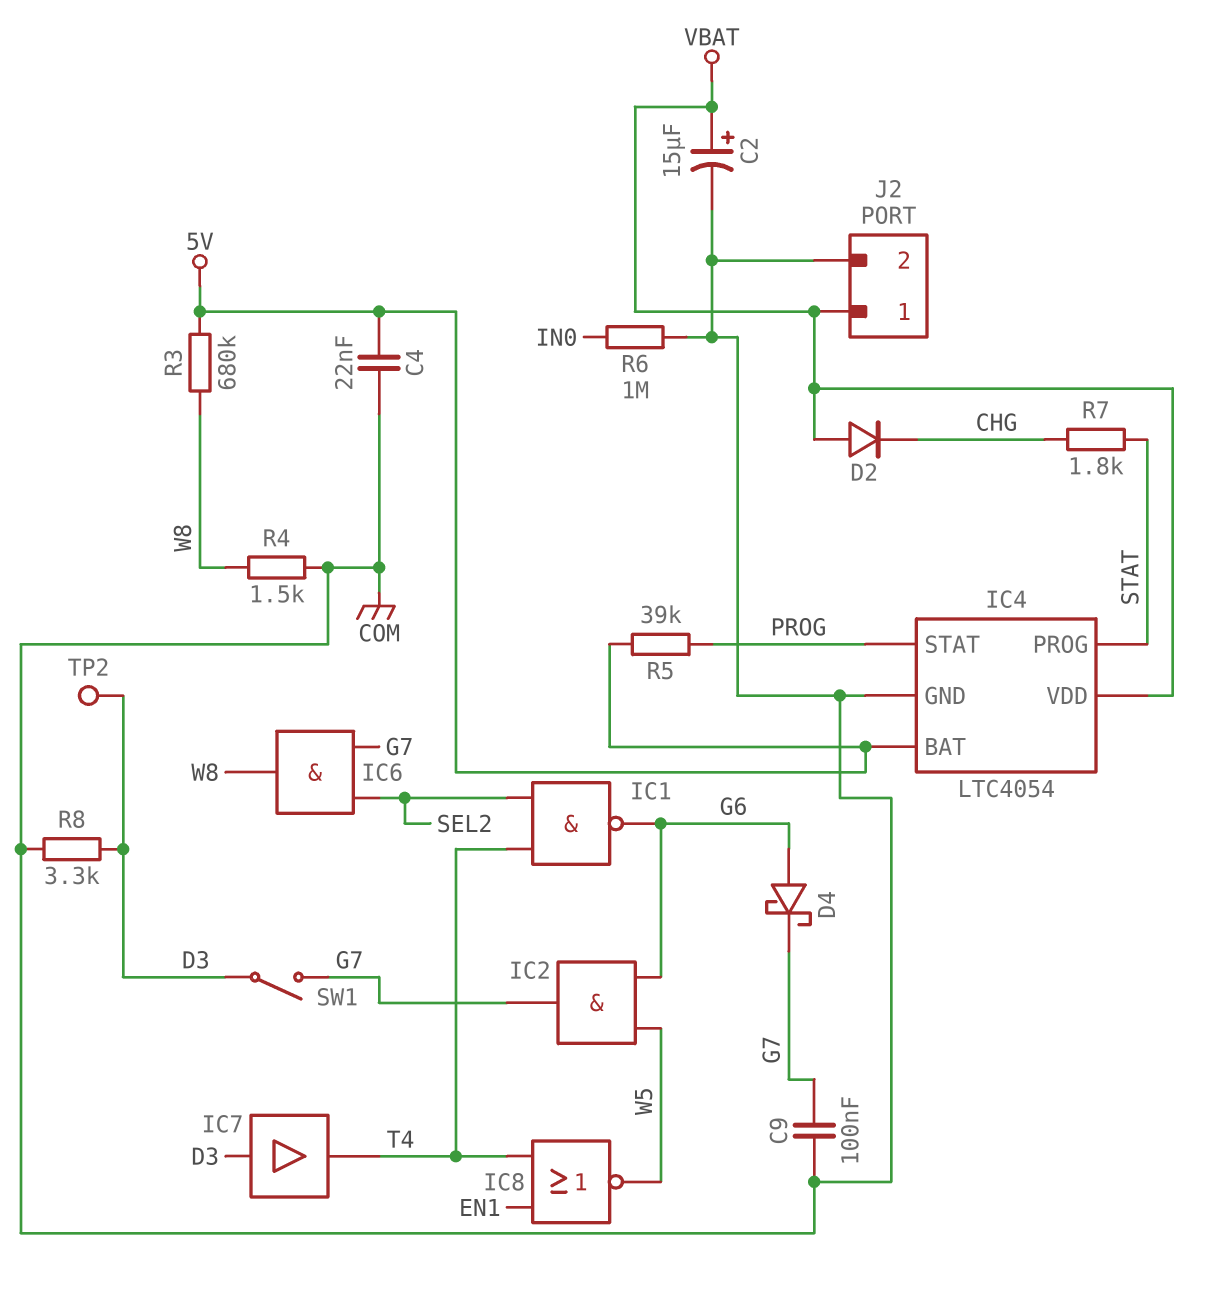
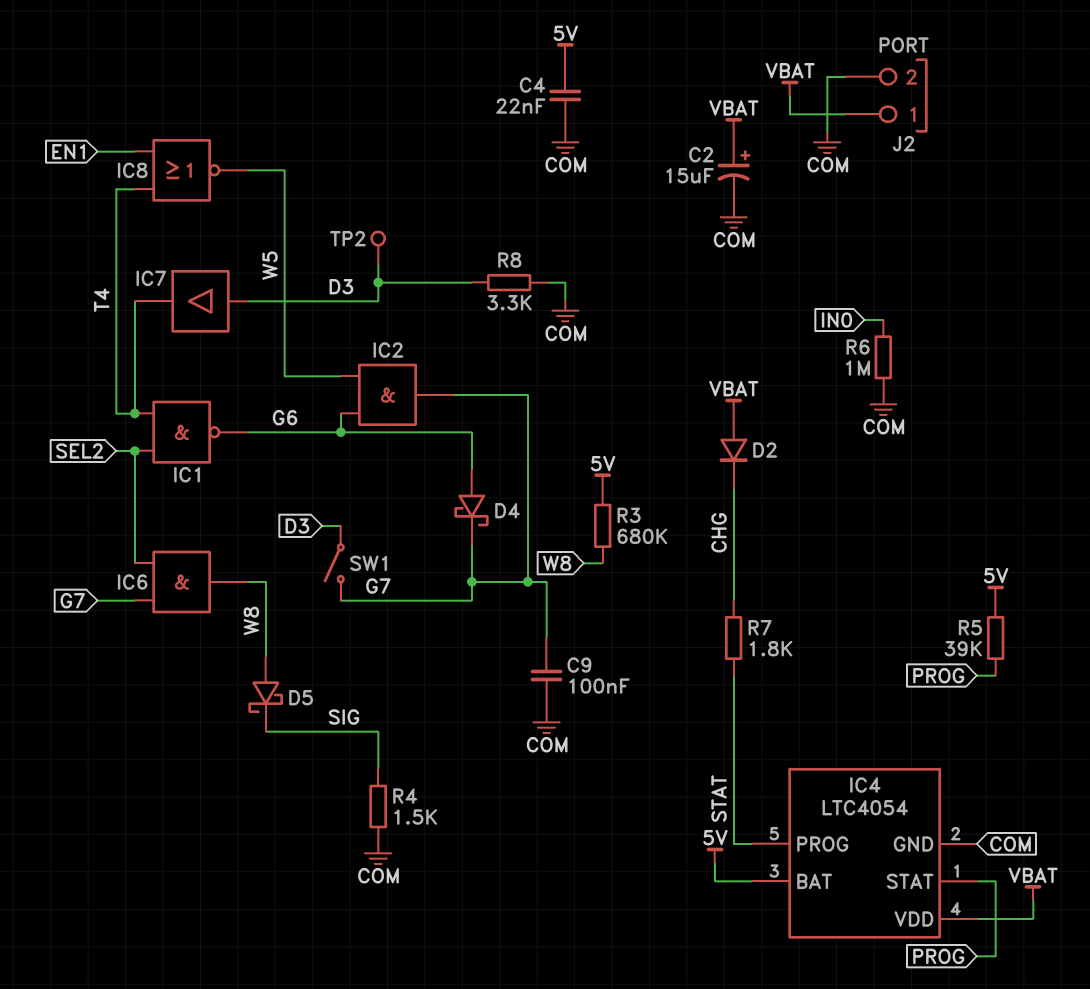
D5: none -> schottky (A W8, K SIG)
R4: 1.5k (COM, W8) -> 1.5k (COM, SIG)

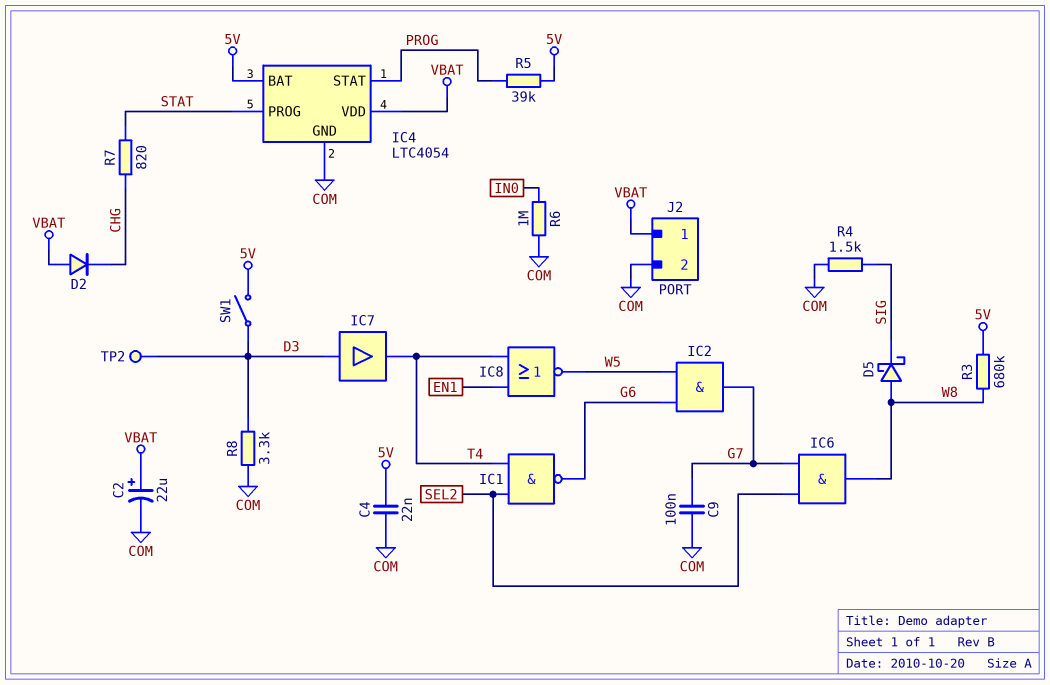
C2: 15uF (plus VBAT, minus COM) -> 22uF (plus VBAT, minus COM)
D4: schottky (A G6, K G7) -> none
R7: 1.8k (CHG, STAT) -> 820 (CHG, STAT)
SW1: switch (D3, G7) -> switch (5V, D3)

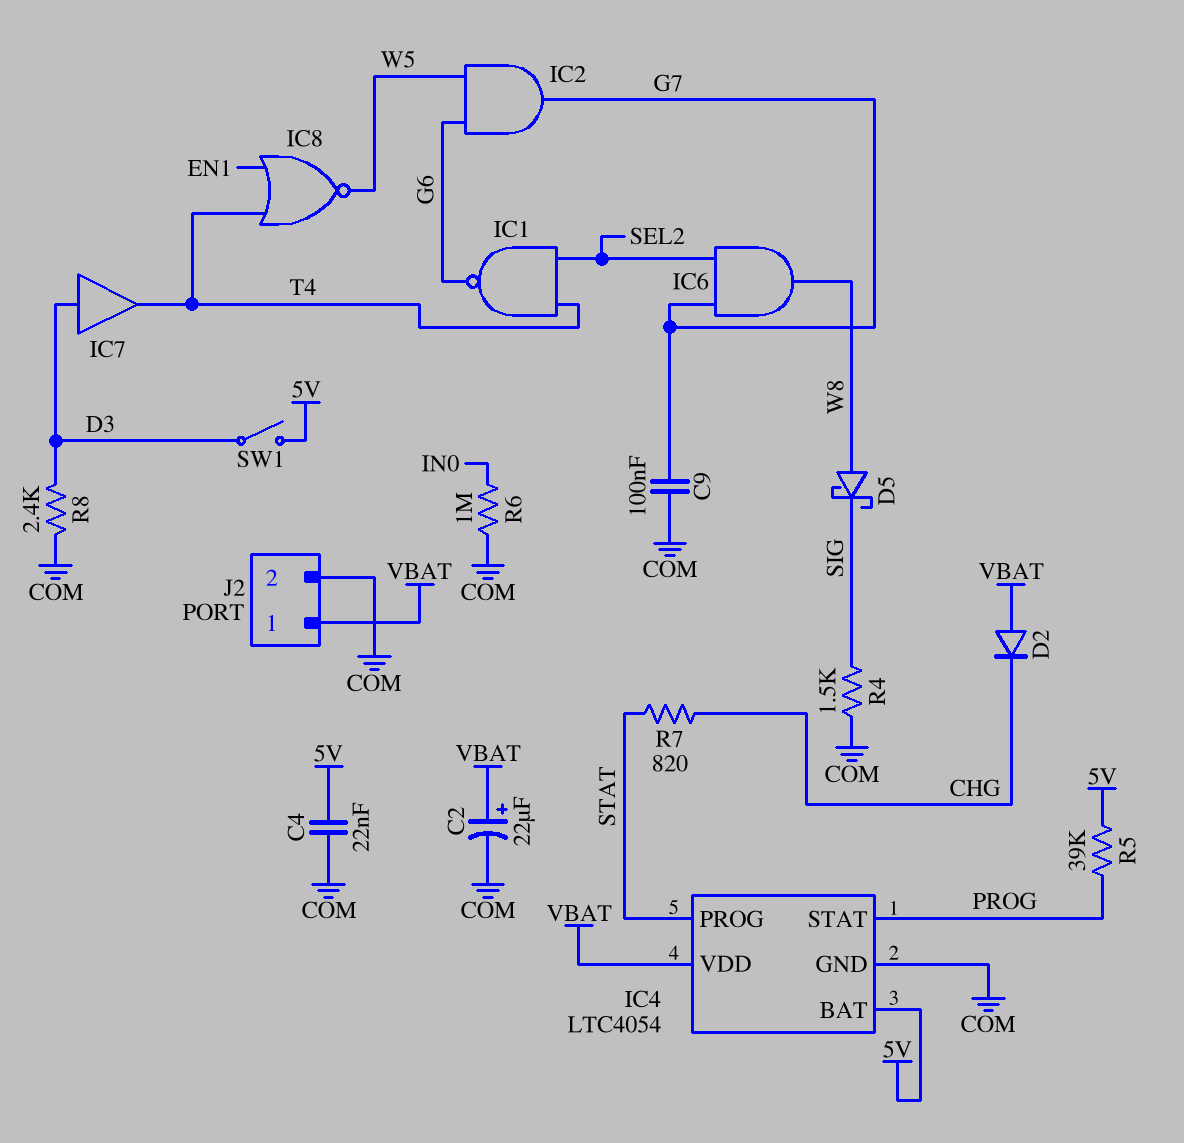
R3: 680k (5V, W8) -> none
R8: 3.3k (COM, D3) -> 2.4k (COM, D3)
TP2: test point (D3) -> none

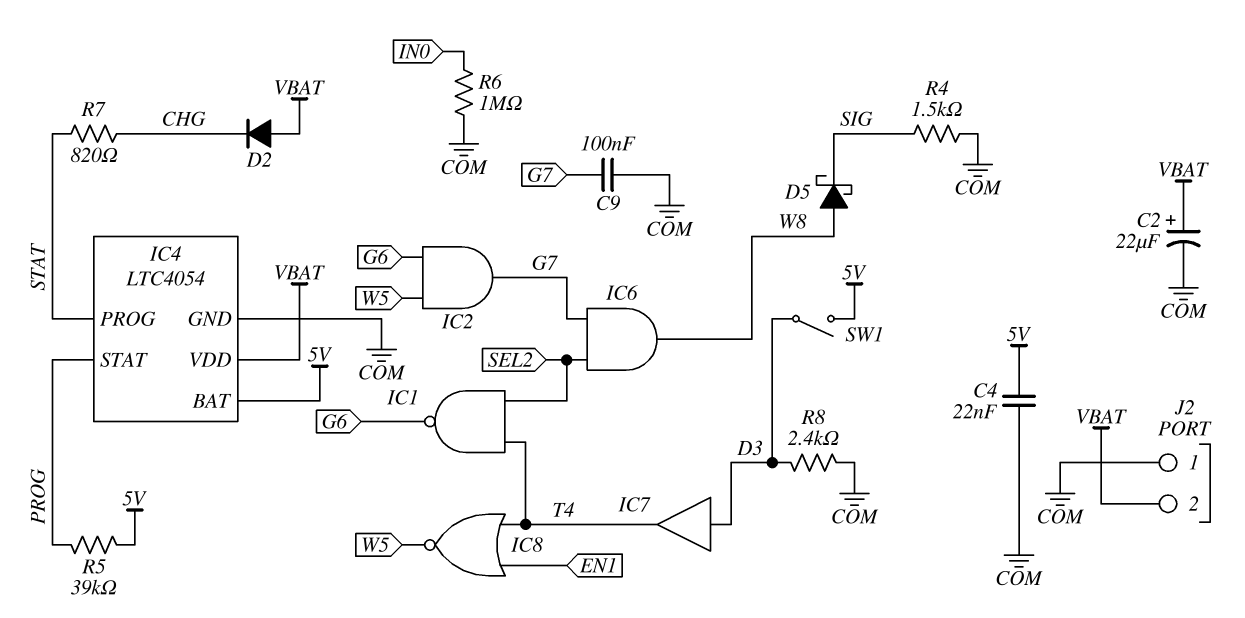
J2 pin 1: VBAT -> COM
J2 pin 2: COM -> VBAT

